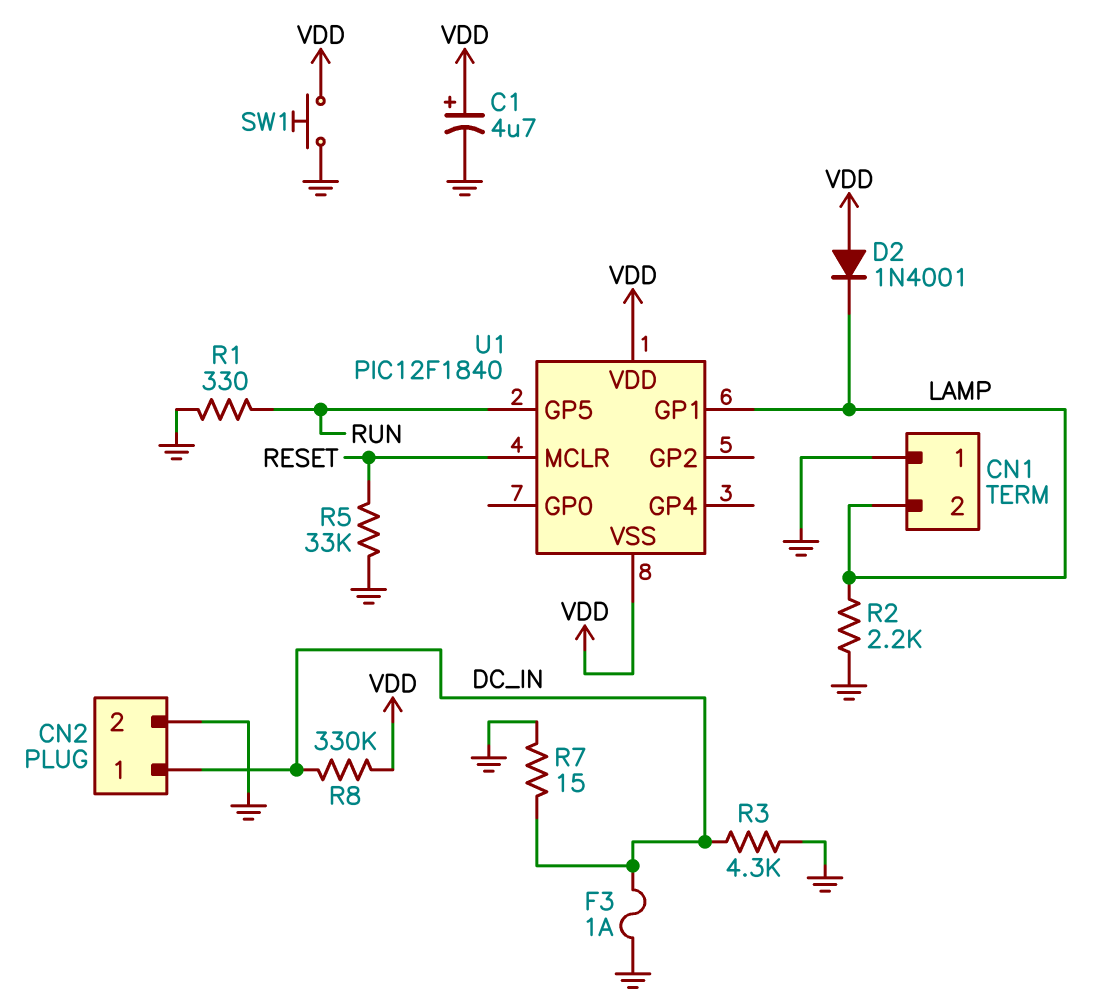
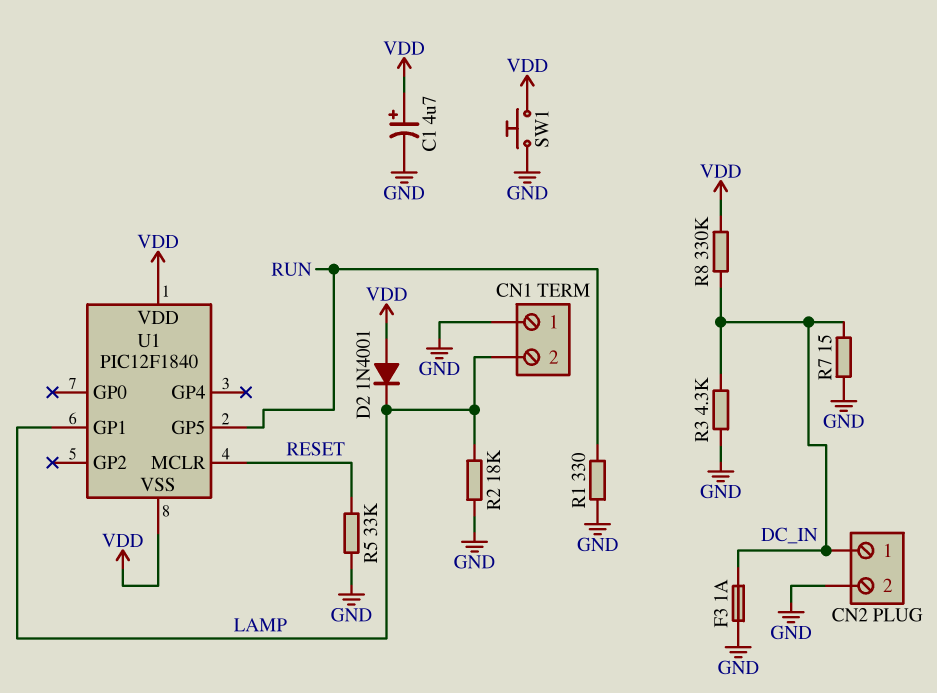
R2: 2.2k (GND, LAMP) -> 18k (GND, LAMP)

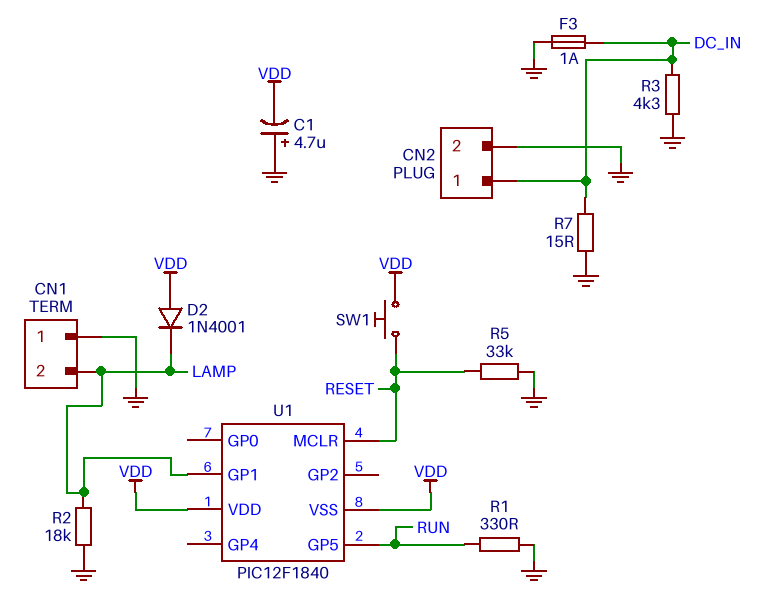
C1: 4.7uF (plus VDD, minus GND) -> 4.7uF (plus GND, minus VDD)
R8: 330k (DC_IN, VDD) -> none
SW1: button (GND, VDD) -> button (RESET, VDD)

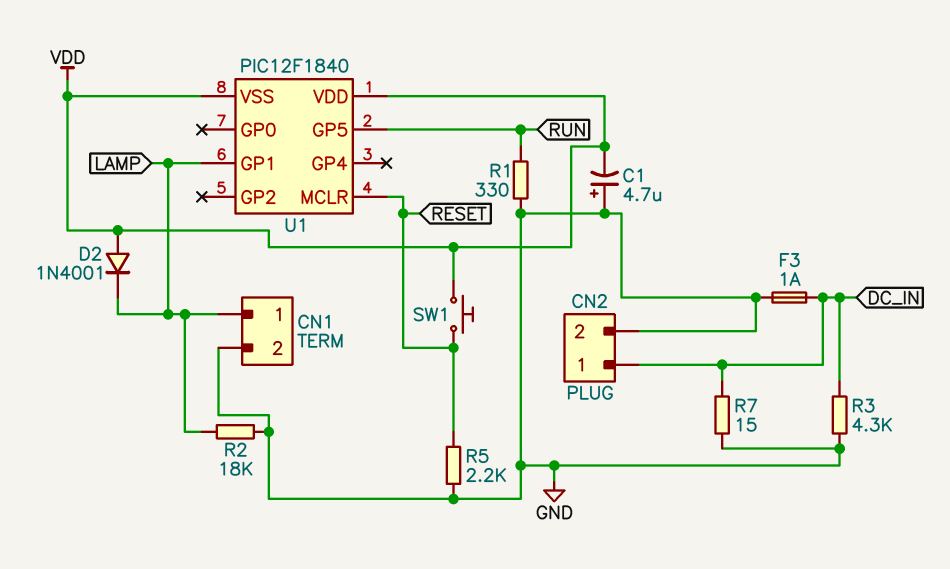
CN1 pin 1: GND -> LAMP
CN1 pin 2: LAMP -> GND
R5: 33k (GND, RESET) -> 2.2k (GND, RESET)

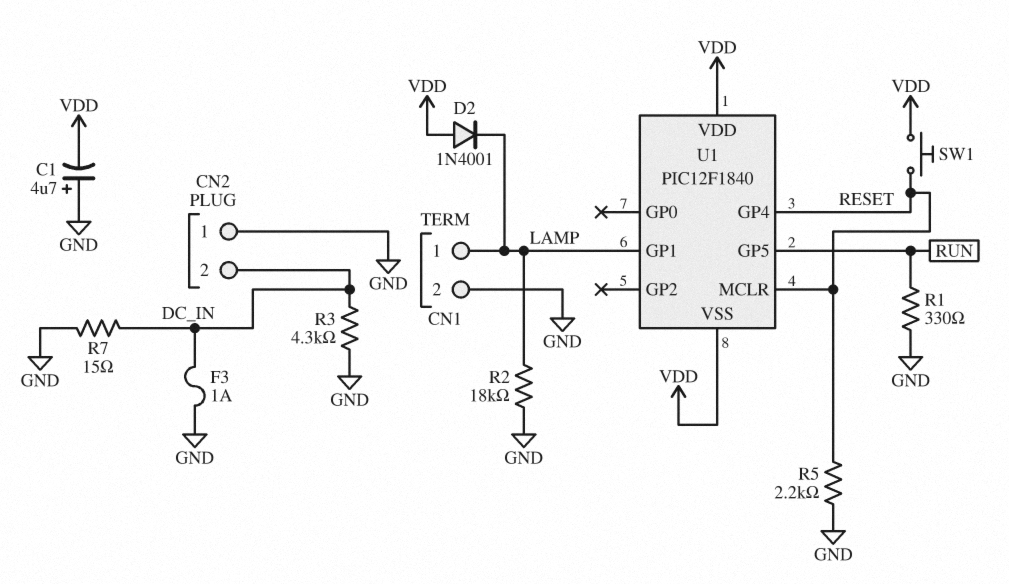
CN2 pin 1: DC_IN -> GND
CN2 pin 2: GND -> DC_IN
U1 pin GP4: none -> RESET

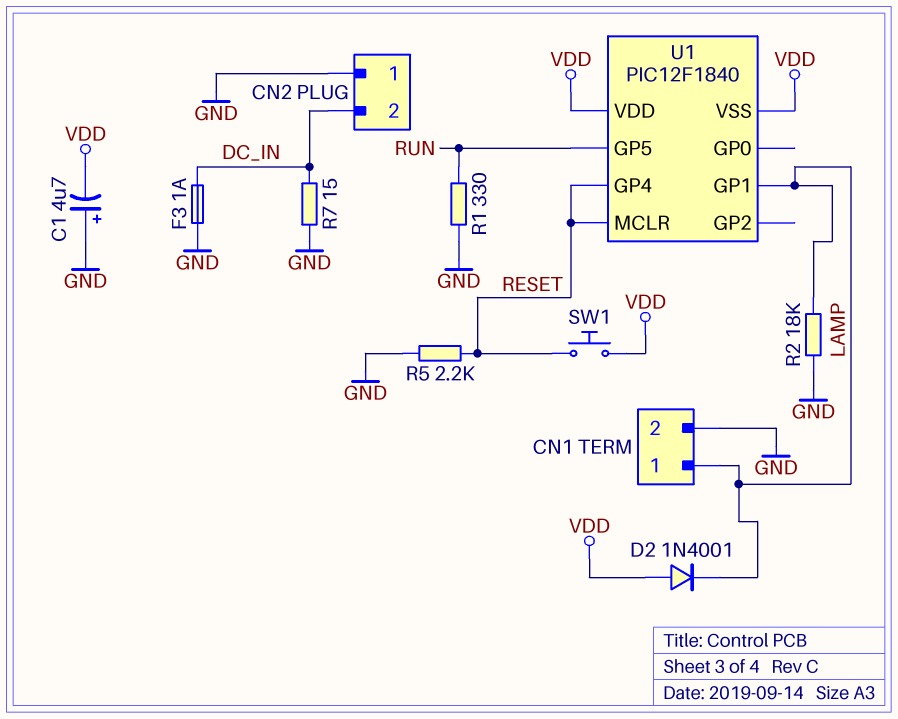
R3: 4.3k (DC_IN, GND) -> none

